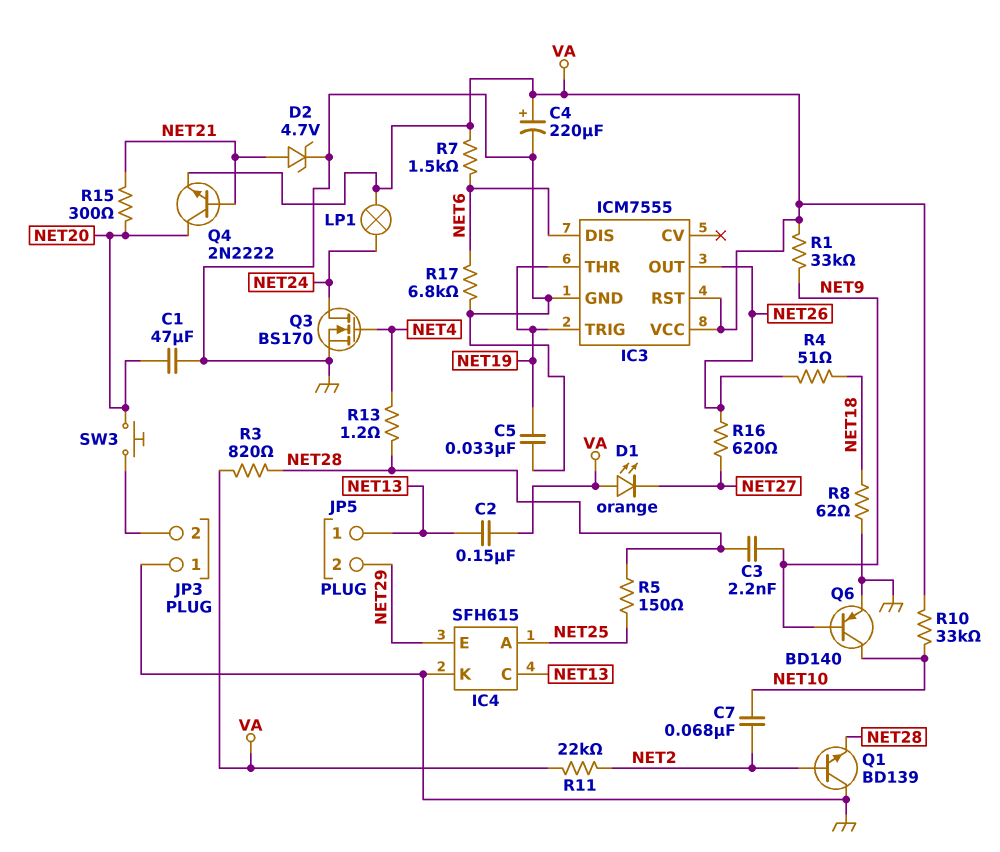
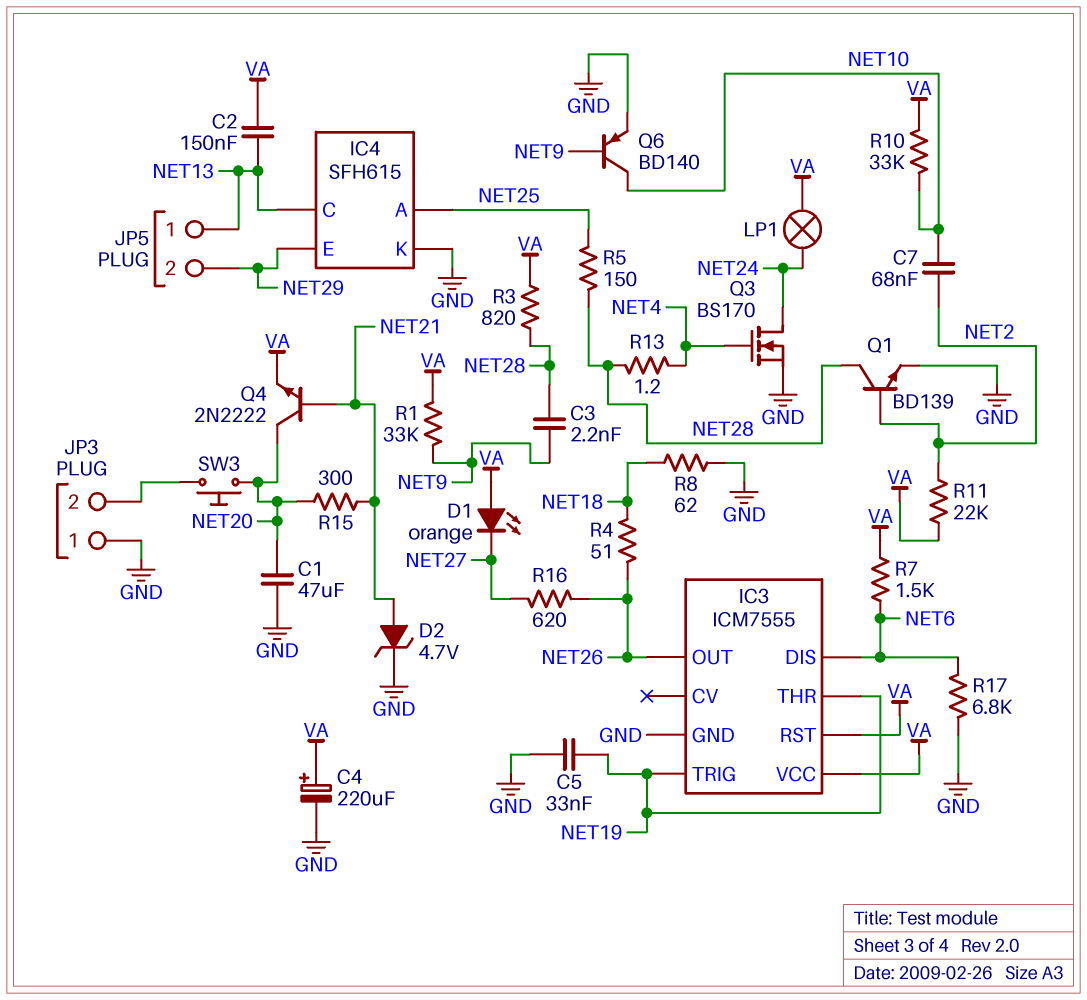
Q1: NPN BD139 (B NET2, C GND, E NET28) -> NPN BD139 (B NET2, C NET28, E GND)

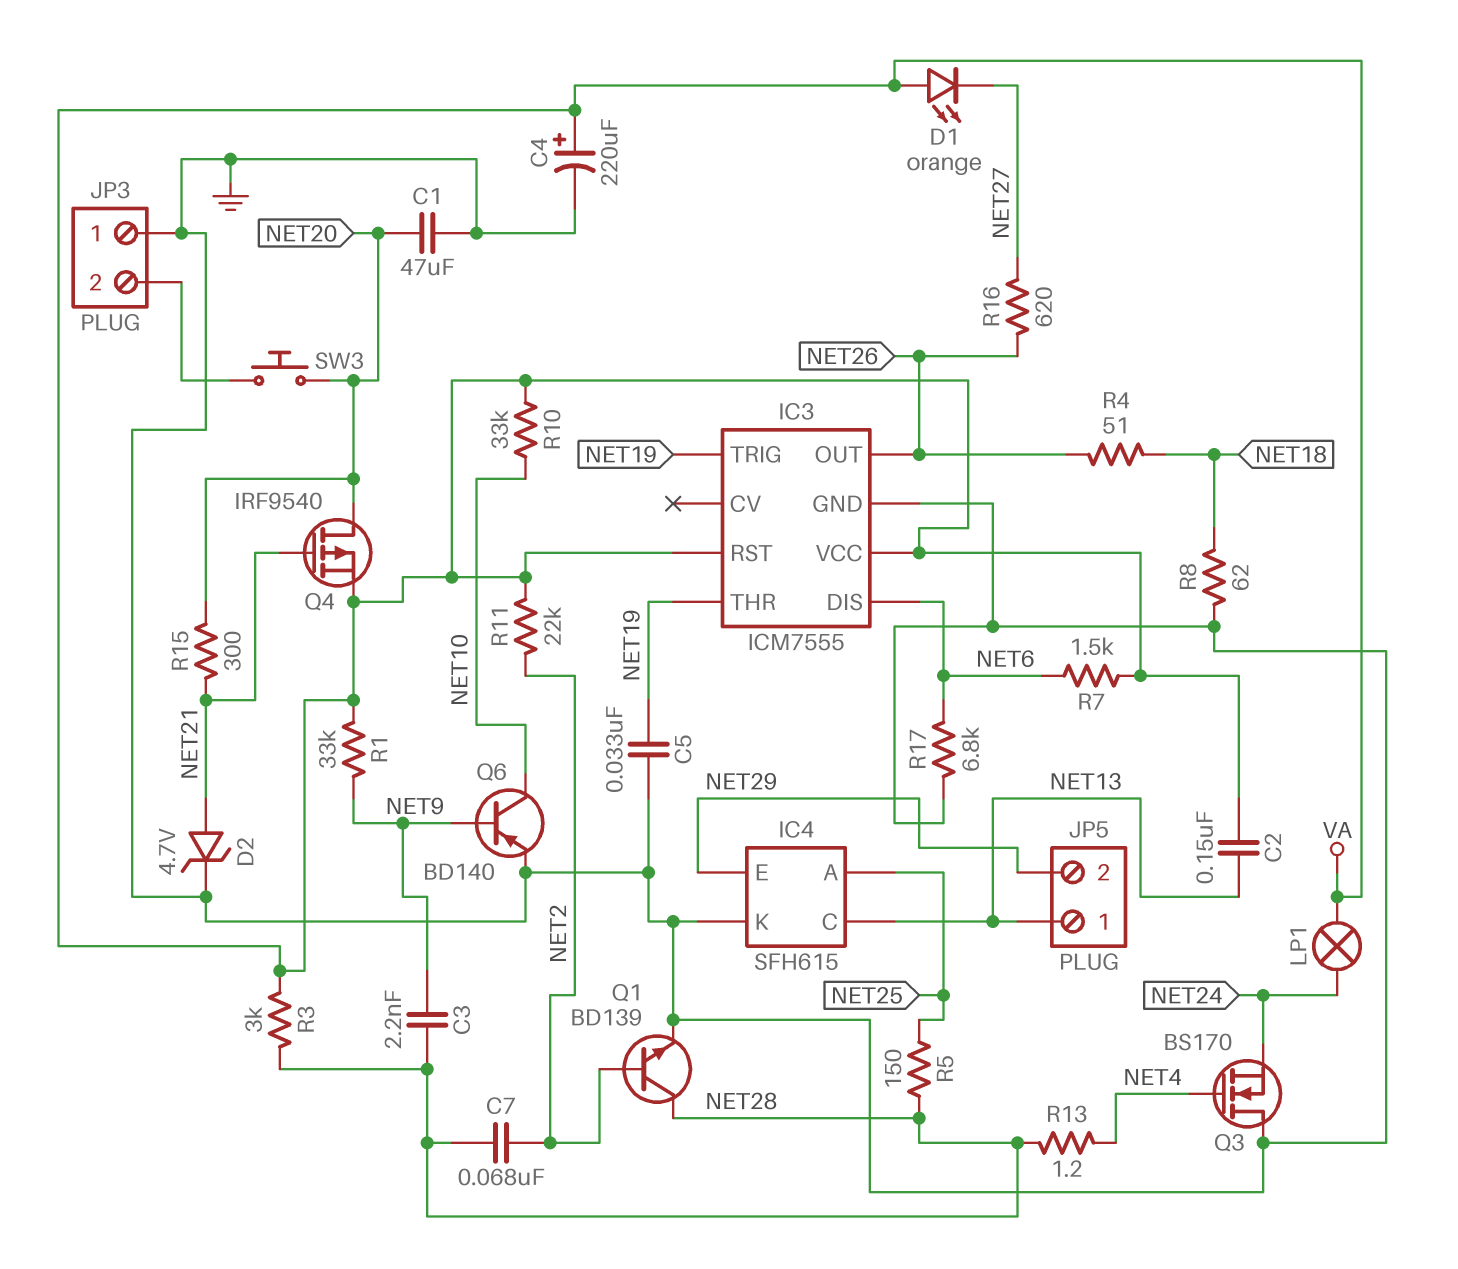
C7: 68nF (NET2, NET10) -> 68nF (NET2, NET28)
Q3: NMOS BS170 (G NET4, D NET24, S GND) -> NMOS BS170 (G NET4, D GND, S NET24)
Q4: NPN 2N2222 (B NET21, C NET20, E VA) -> PMOS IRF9540 (G NET21, D NET20, S VA)
R3: 820 (NET28, VA) -> 3k (NET28, VA)

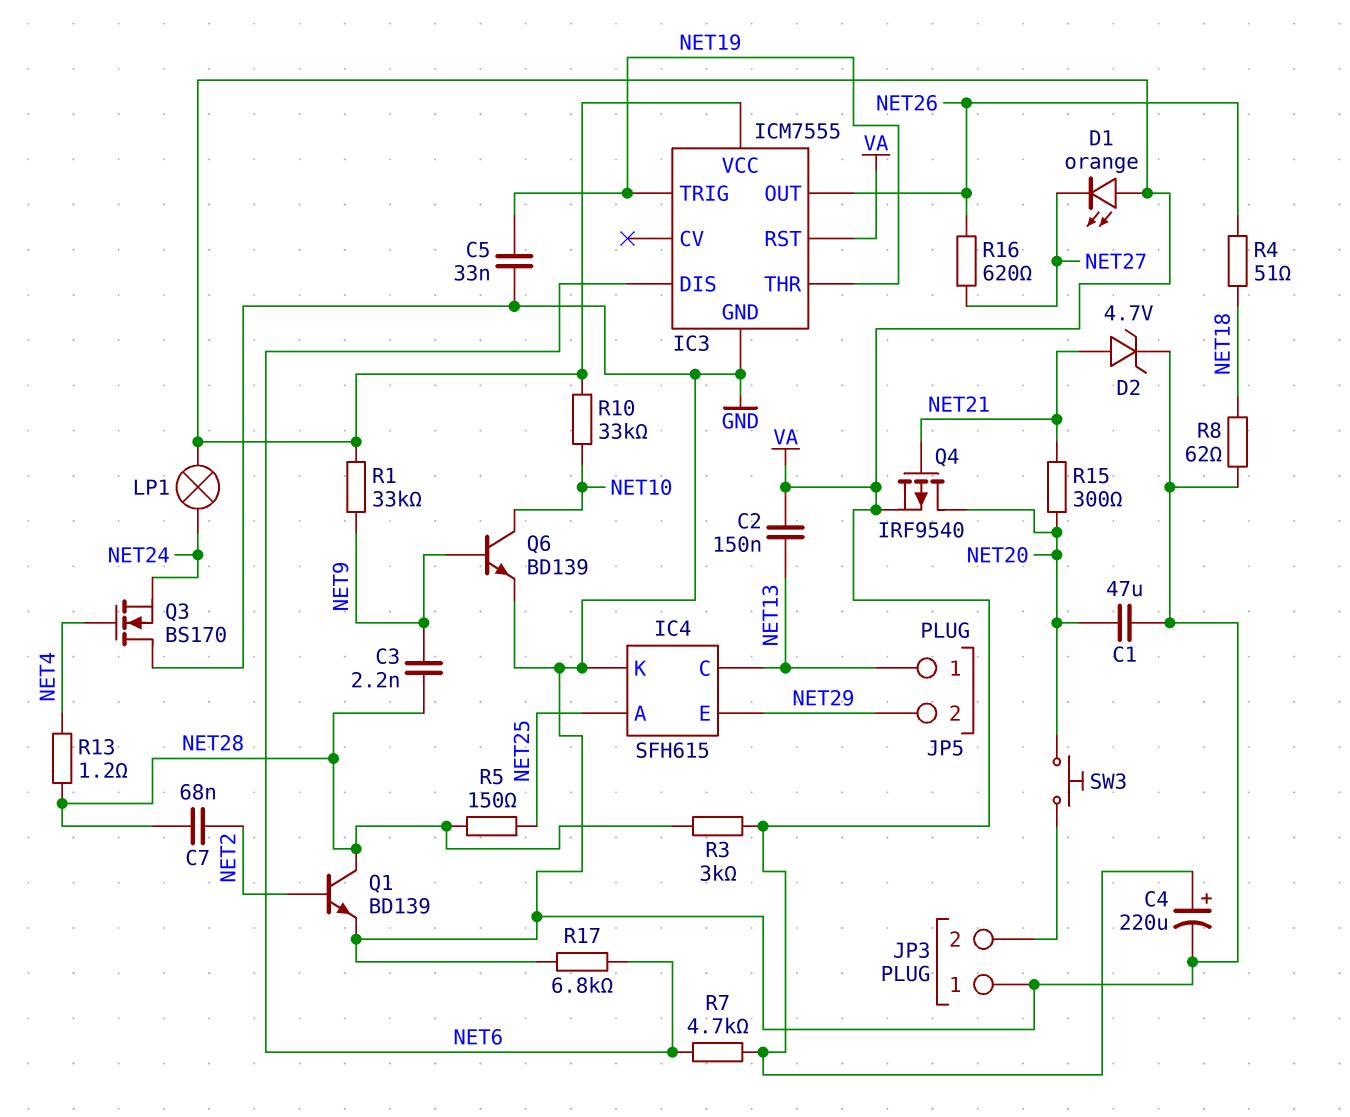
Q6: PNP BD140 (B NET9, C NET10, E GND) -> NPN BD139 (B NET9, C NET10, E GND)
R7: 1.5k (NET6, VA) -> 4.7k (NET6, VA)
R11: 22k (NET2, VA) -> none

